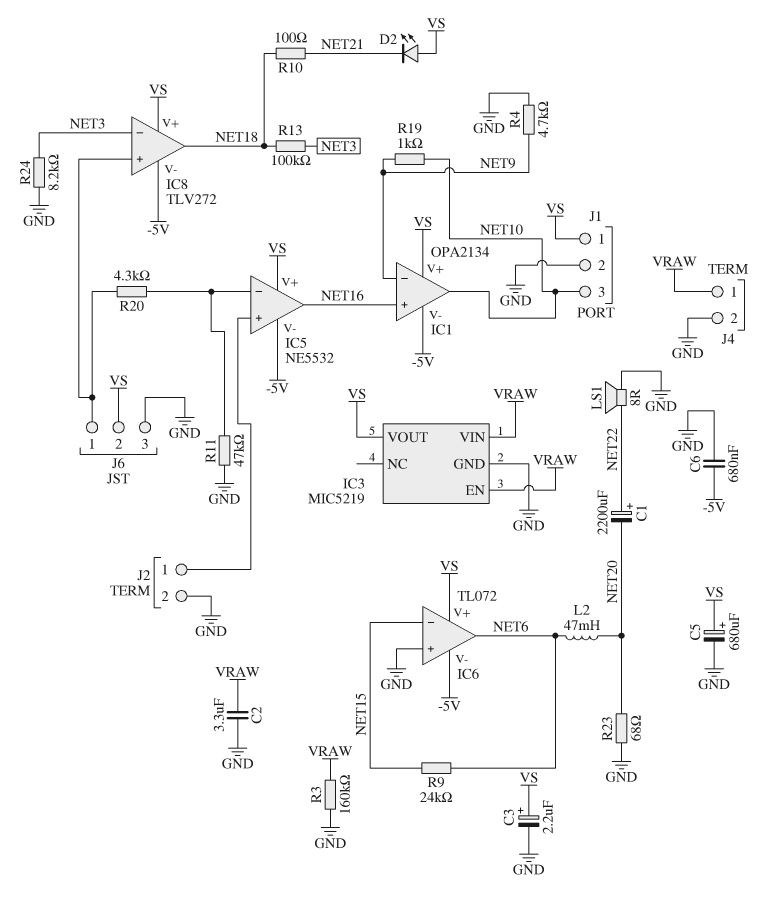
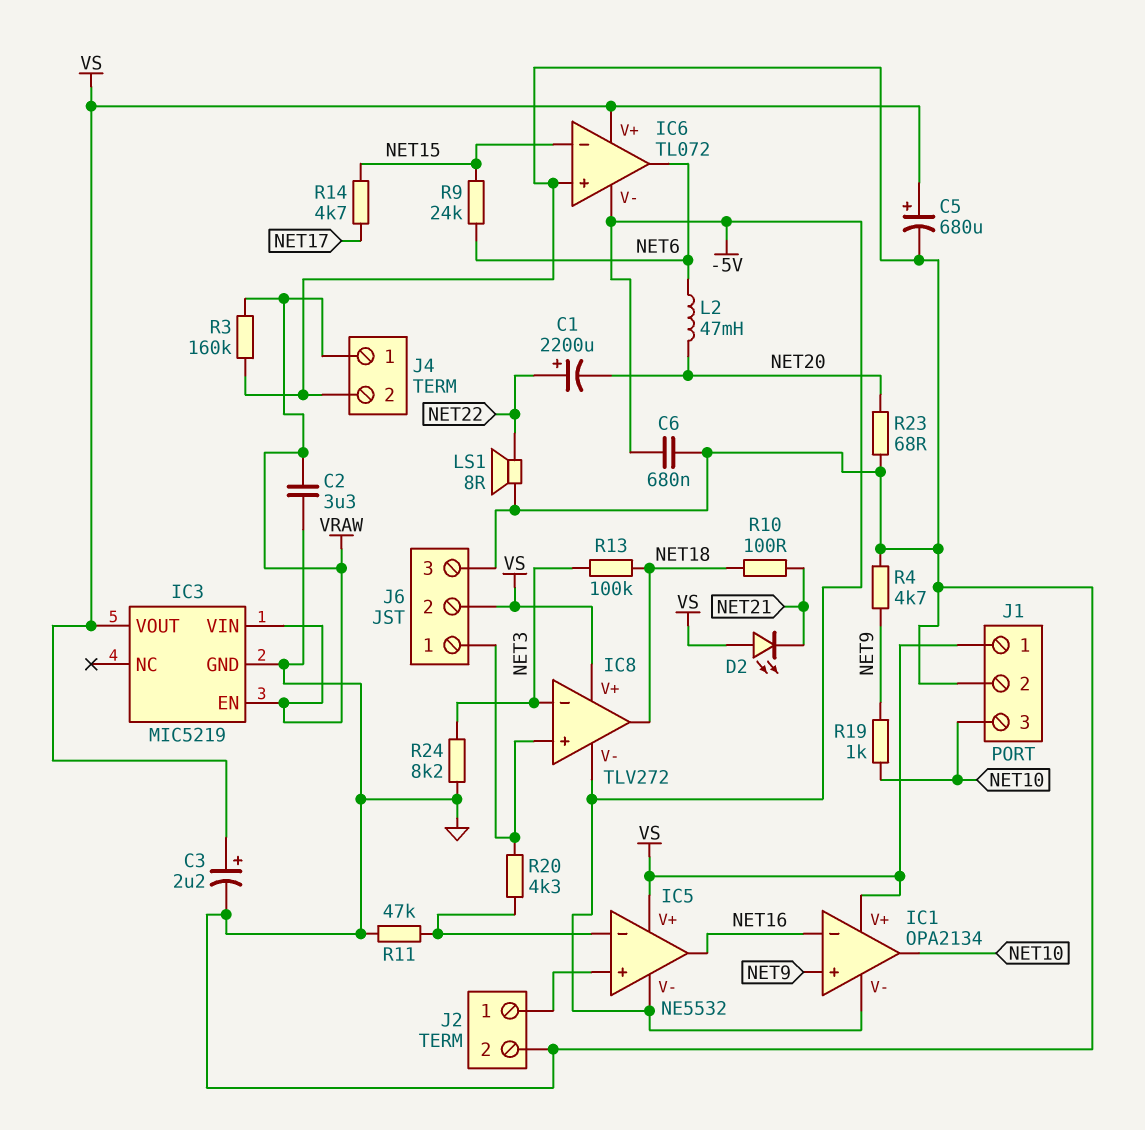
IC1 pin in+: NET16 -> NET9
IC1 pin in-: NET9 -> NET16
R14: none -> 4.7k (NET15, NET17)

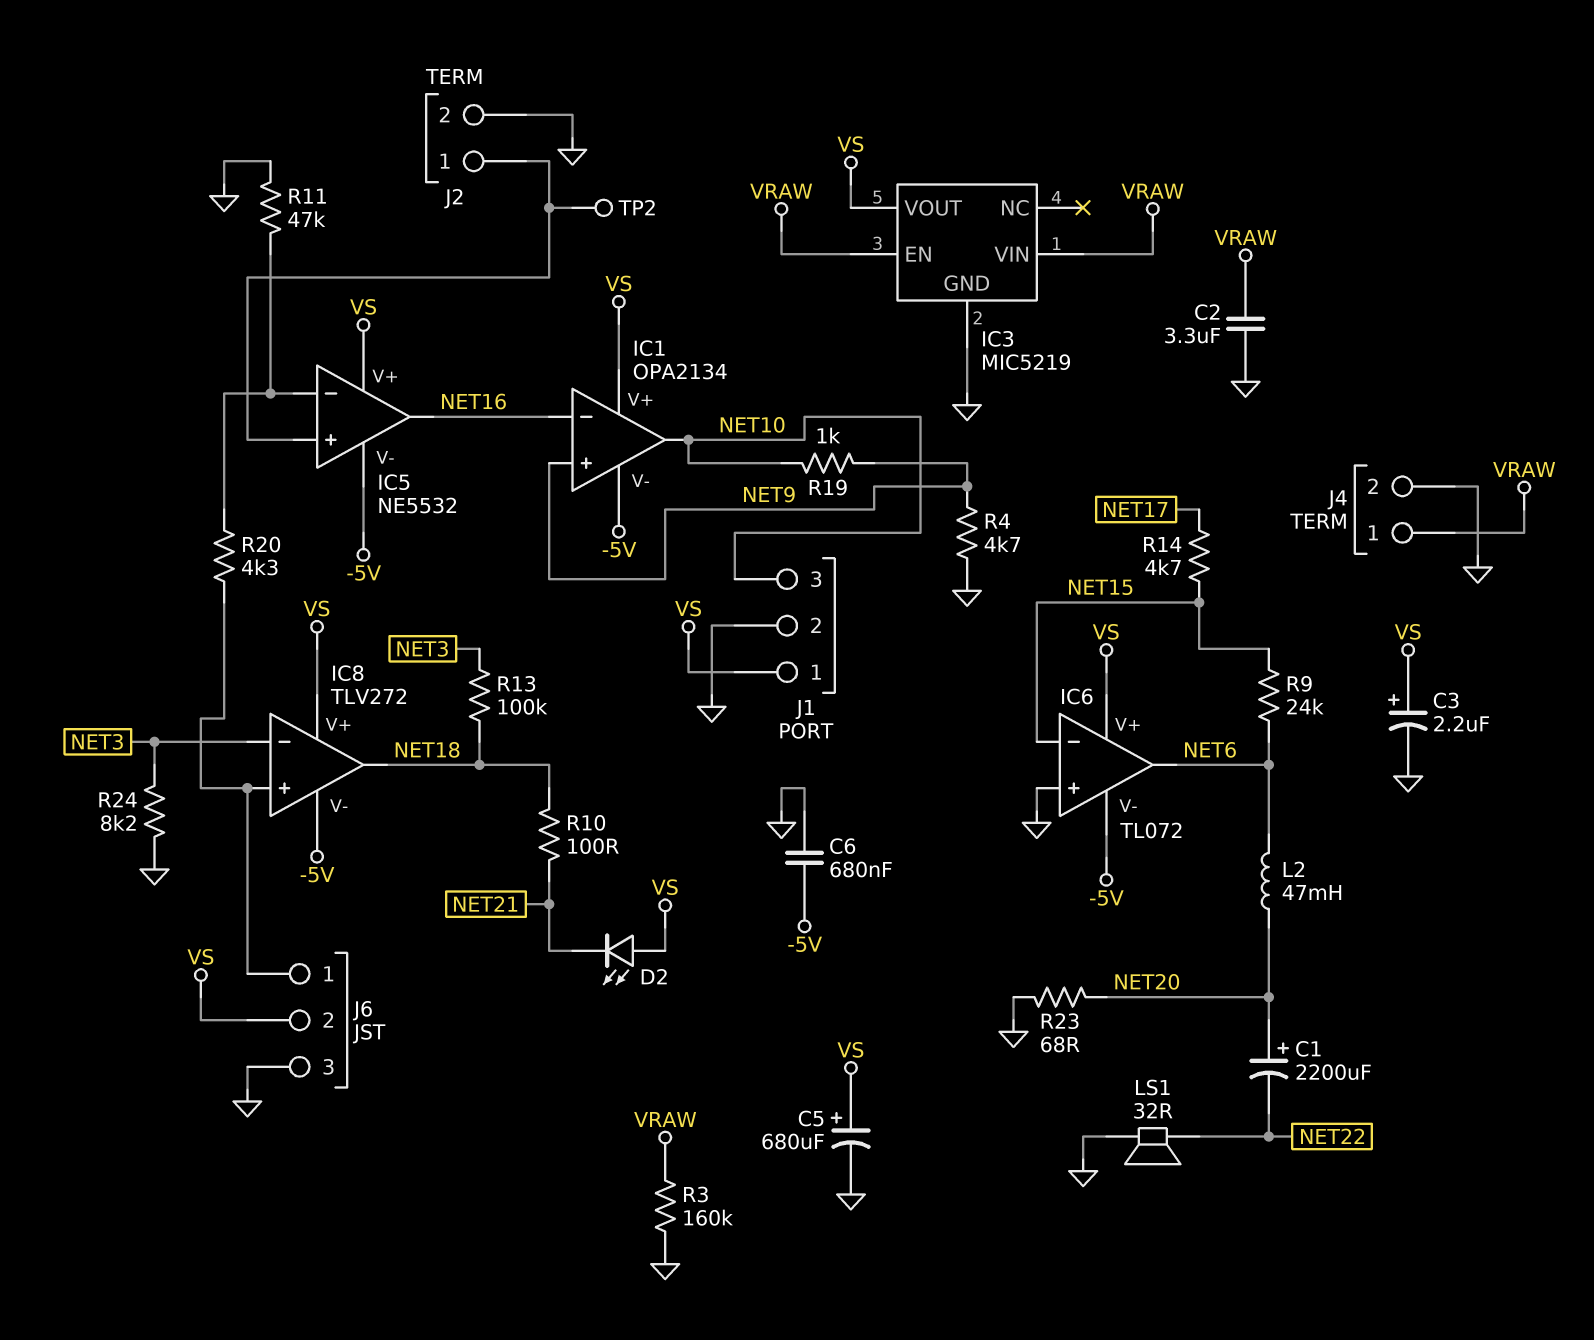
C1: 2200uF (plus NET22, minus NET20) -> 2200uF (plus NET20, minus NET22)
LS1: speaker 8R (GND, NET22) -> speaker 32R (GND, NET22)
TP2: none -> test point (IC5/in+)

